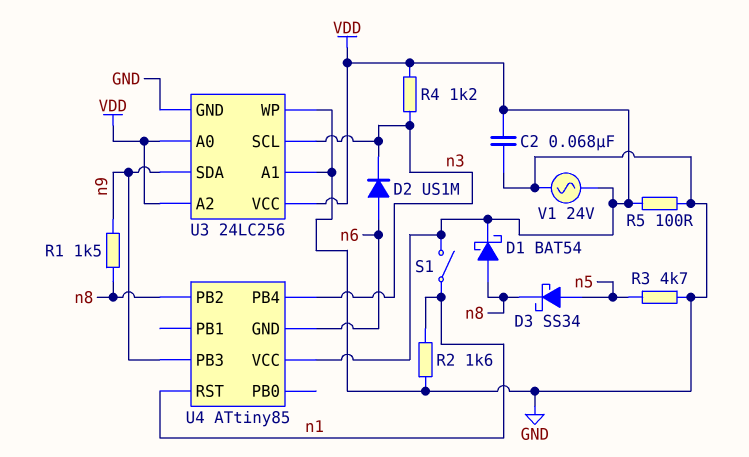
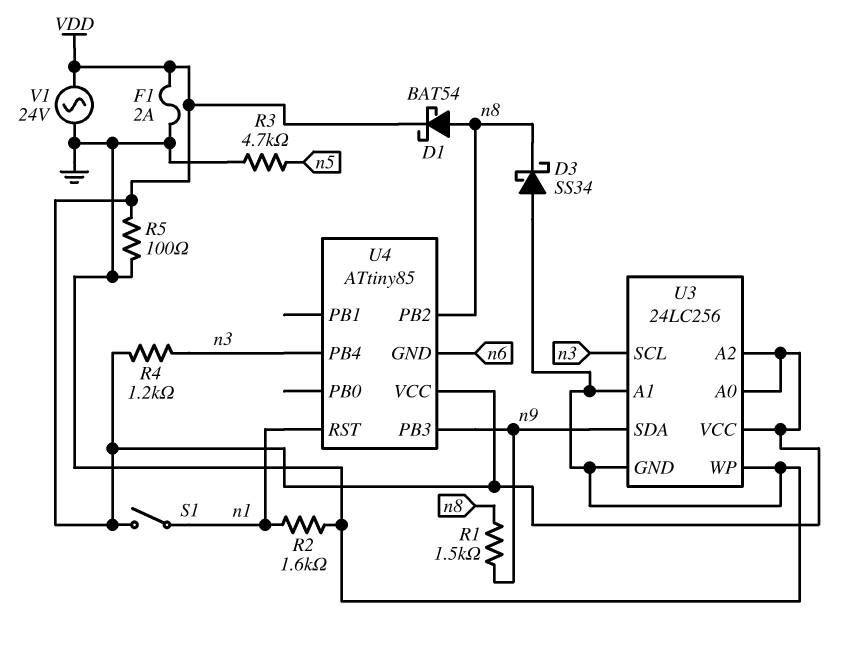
C2: 68nF (GND, VDD) -> none
D2: diode US1M (A n6, K n3) -> none
D3: schottky SS34 (A n5, K n8) -> schottky SS34 (A GND, K n8)
F1: none -> 2A (GND, VDD)

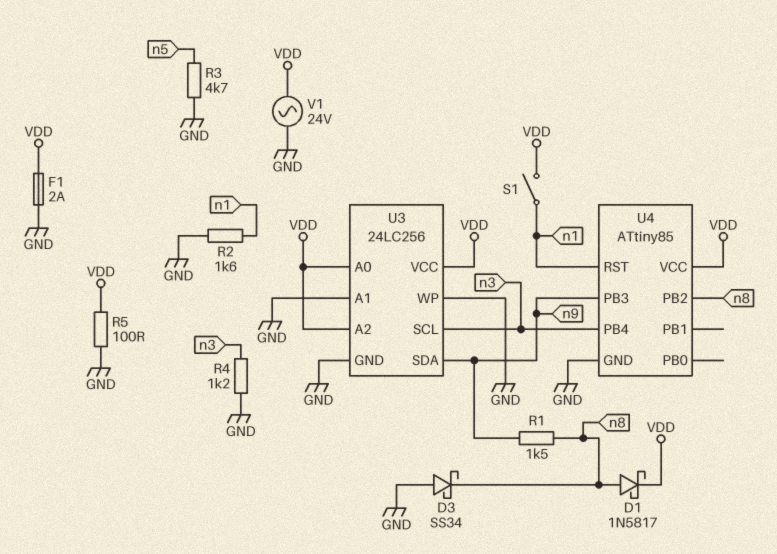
D1: schottky BAT54 (A n8, K VDD) -> schottky 1N5817 (A n8, K VDD)
R4: 1.2k (VDD, n3) -> 1.2k (GND, n3)
U4 pin GND: n6 -> GND

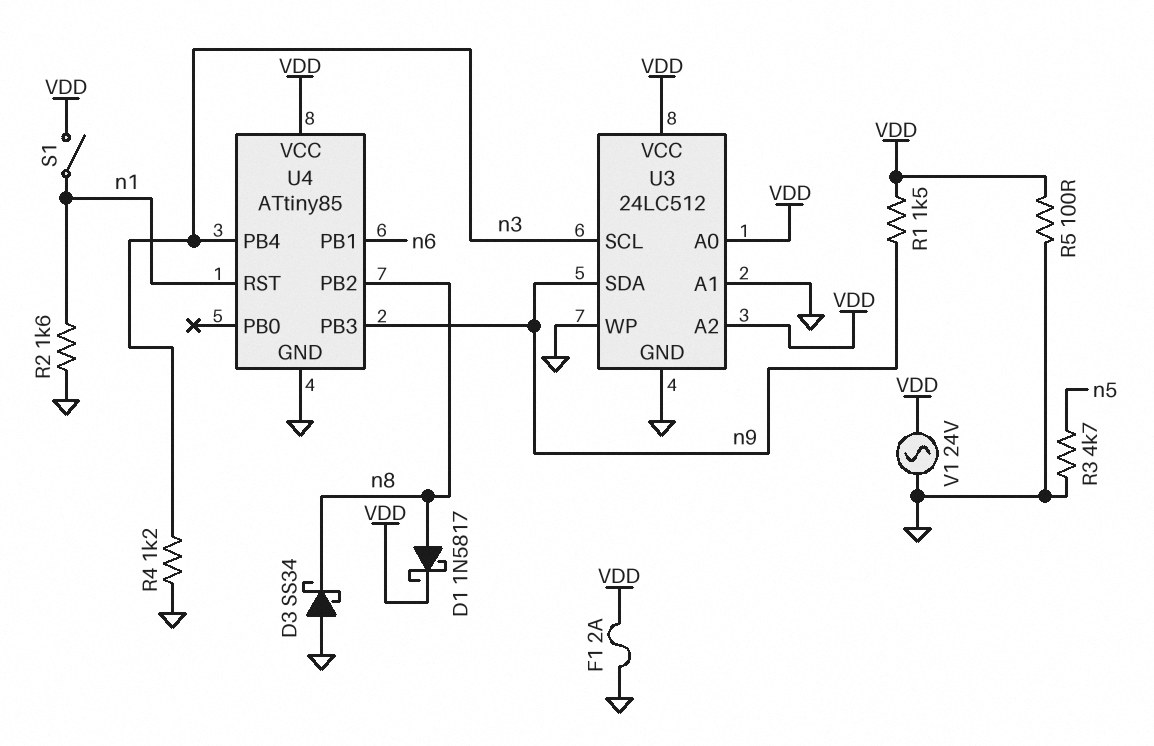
R1: 1.5k (n8, n9) -> 1.5k (VDD, n9)
U3: 24LC256 -> 24LC512
U4 pin PB1: none -> n6

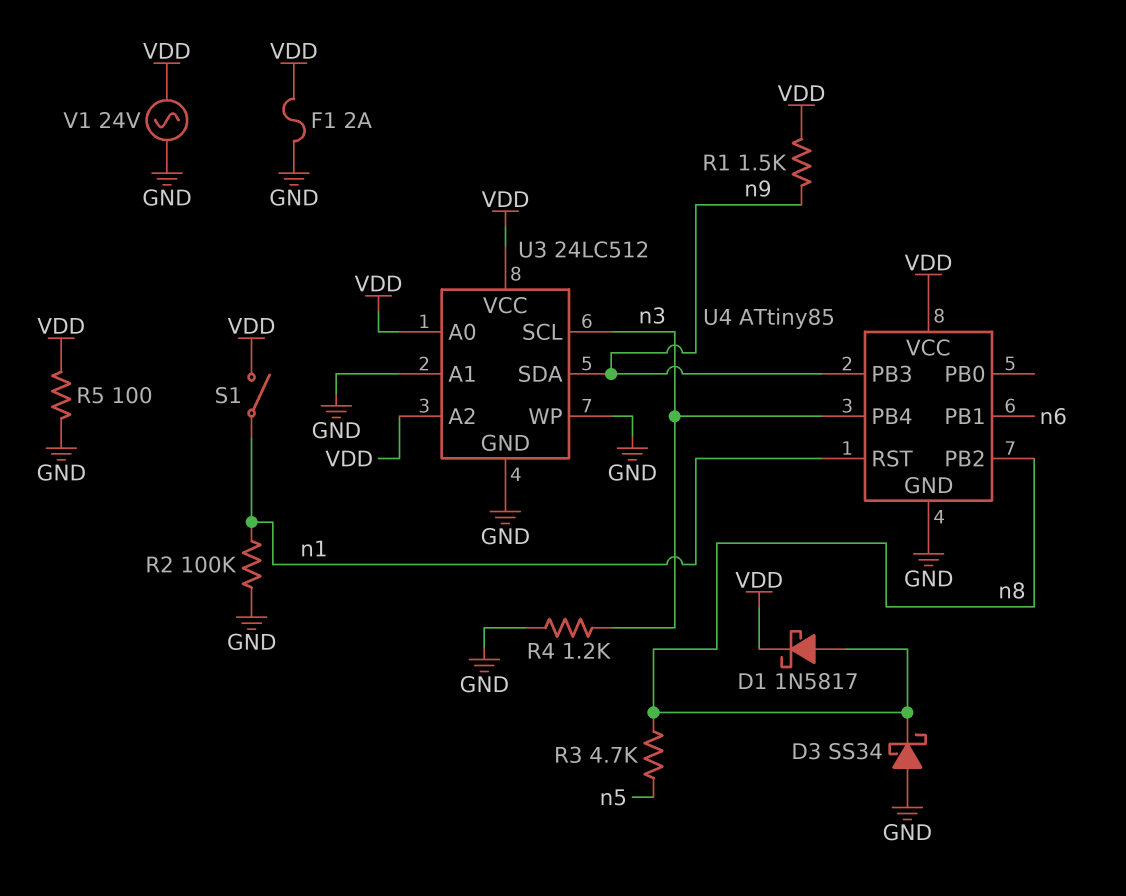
R2: 1.6k (GND, n1) -> 100k (GND, n1)
R3: 4.7k (GND, n5) -> 4.7k (n5, n8)

